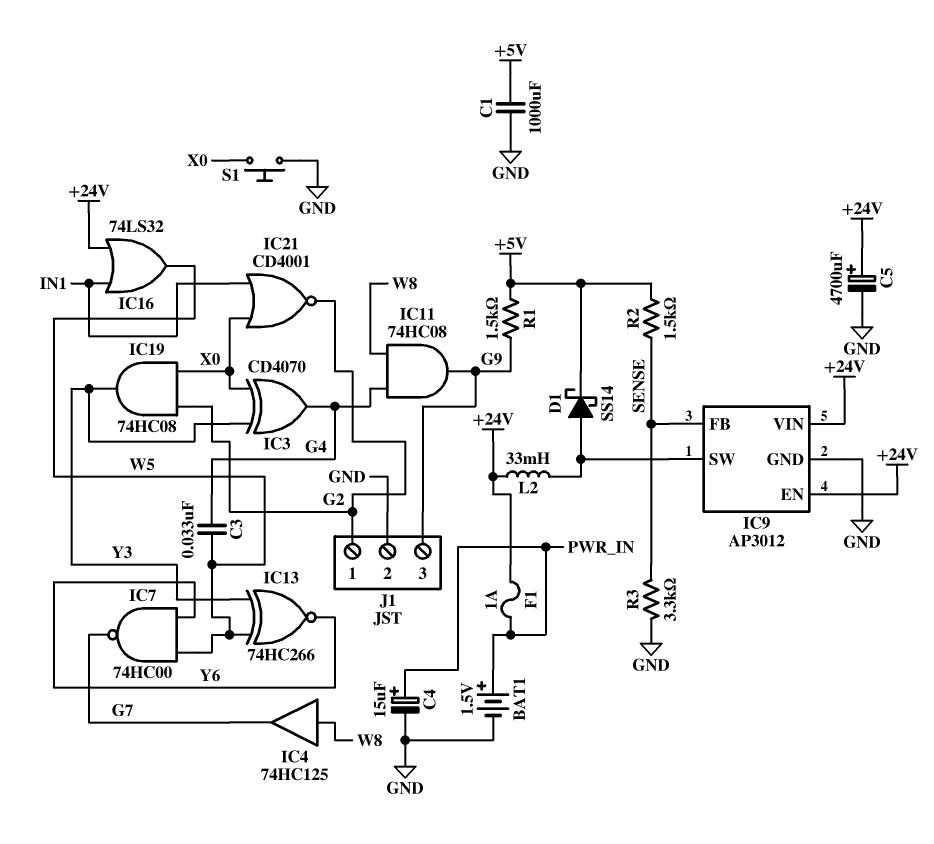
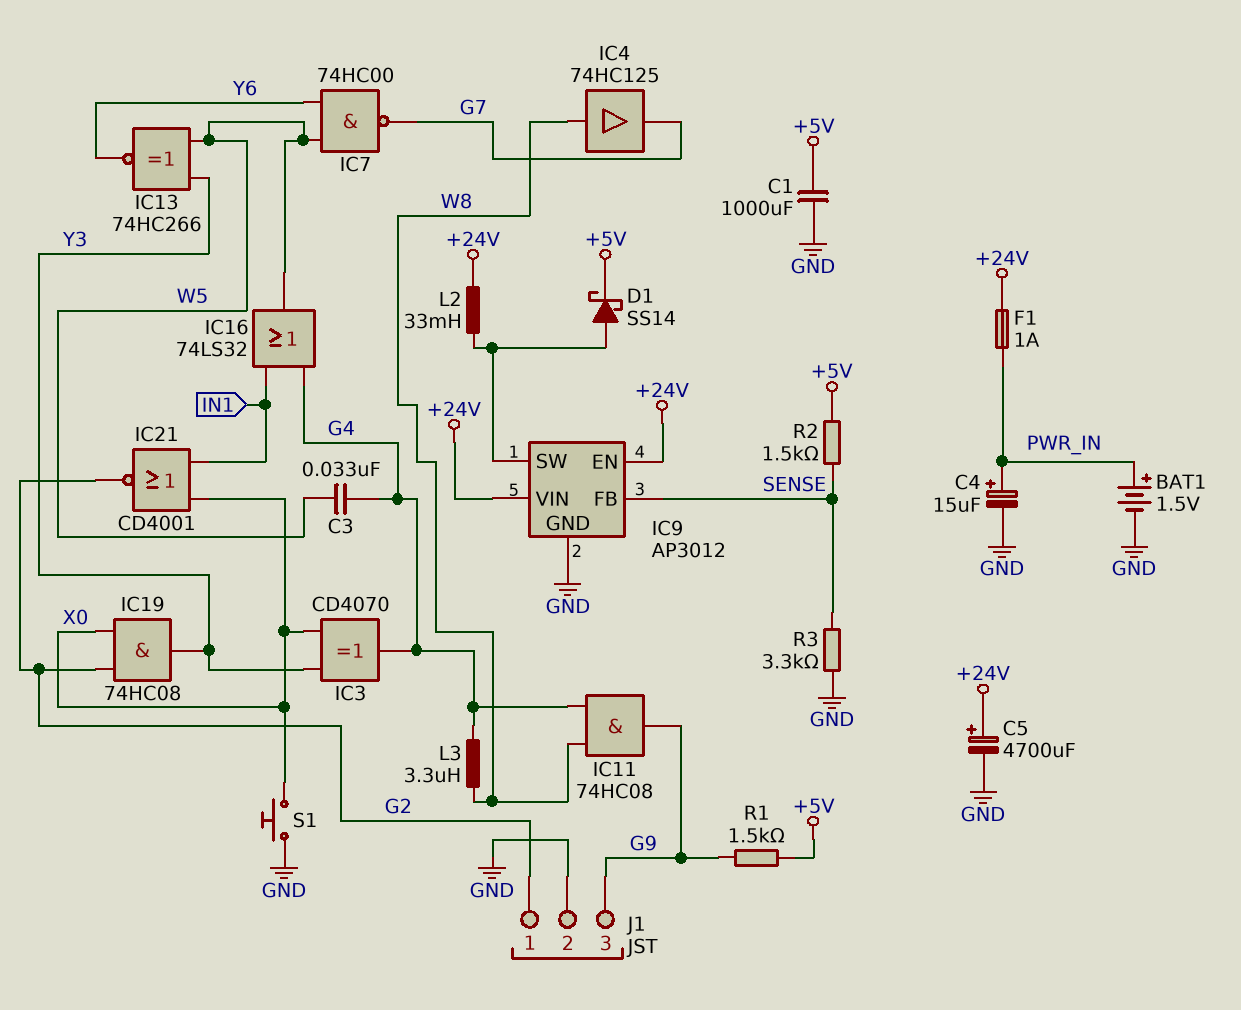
IC16: OR 74LS32 (in +24V, in IN1, out W5) -> OR 74LS32 (in G4, in IN1, out W5)
L3: none -> 3.3uH (G4, W8)

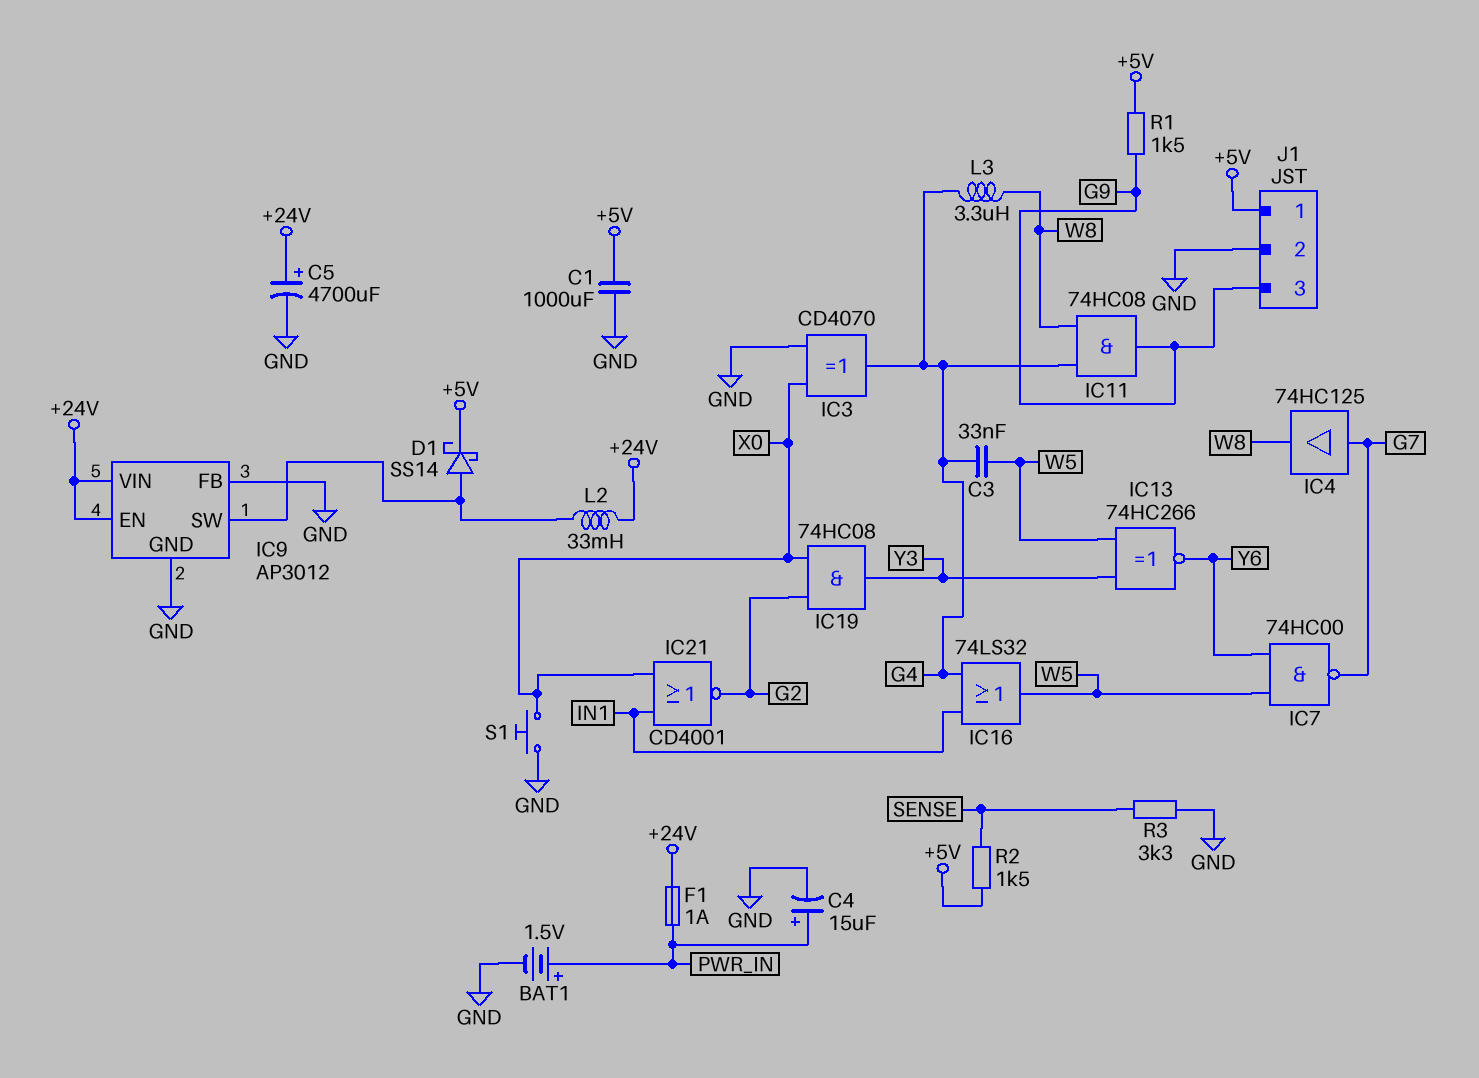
IC3: XOR CD4070 (in X0, in Y3, out G4) -> XOR CD4070 (in GND, in X0, out G4)
IC4: buffer 74HC125 (in W8, out G7) -> buffer 74HC125 (in G7, out W8)
IC9 pin FB: SENSE -> GND
J1 pin 1: G2 -> +5V

